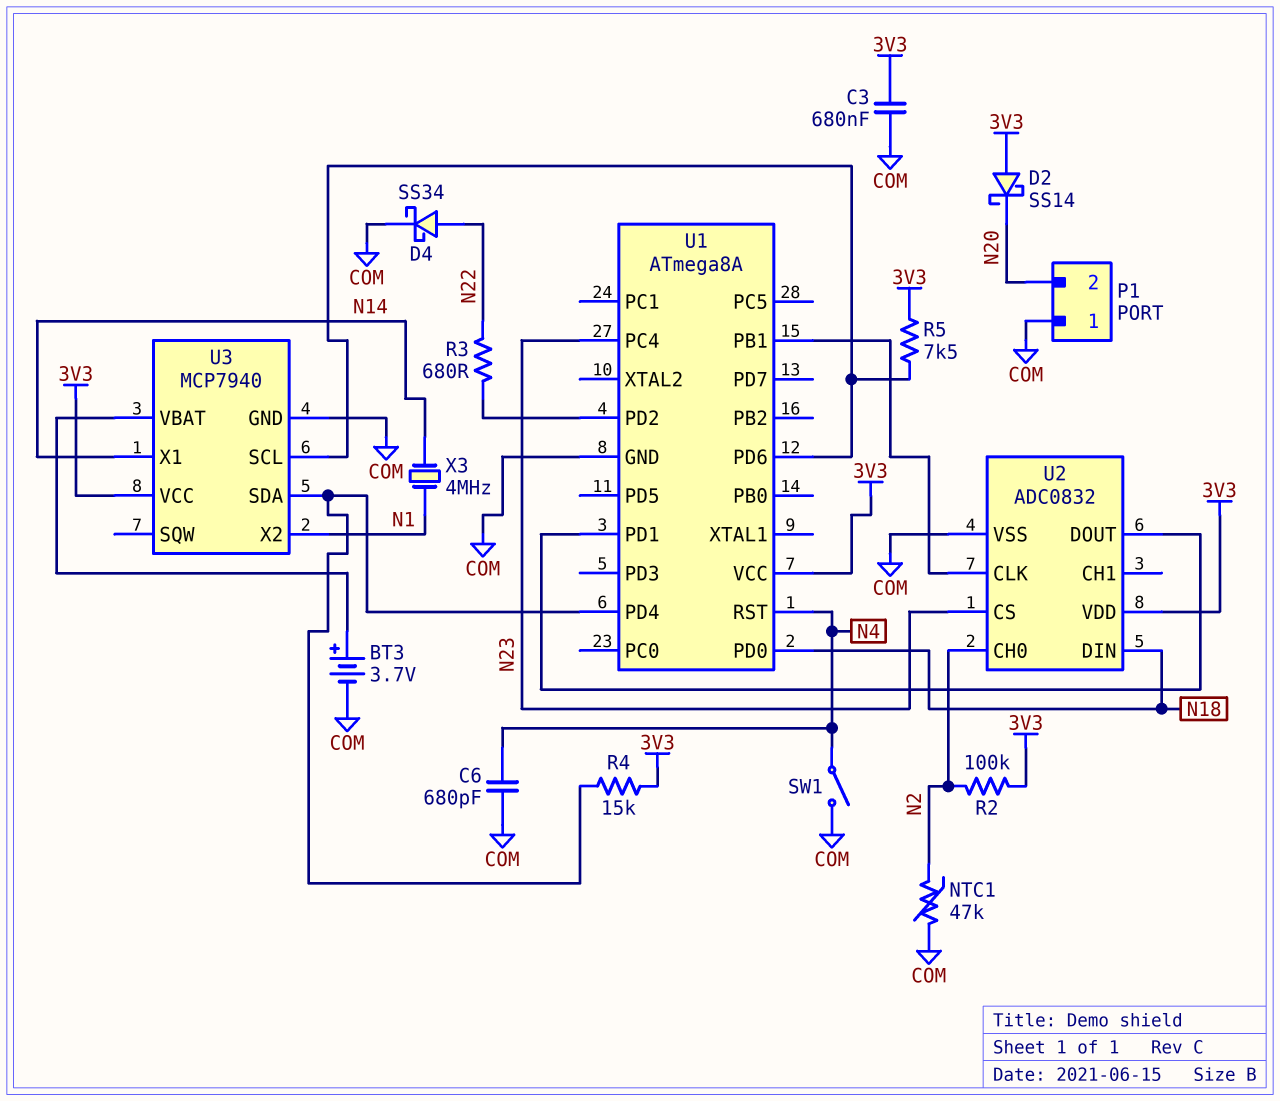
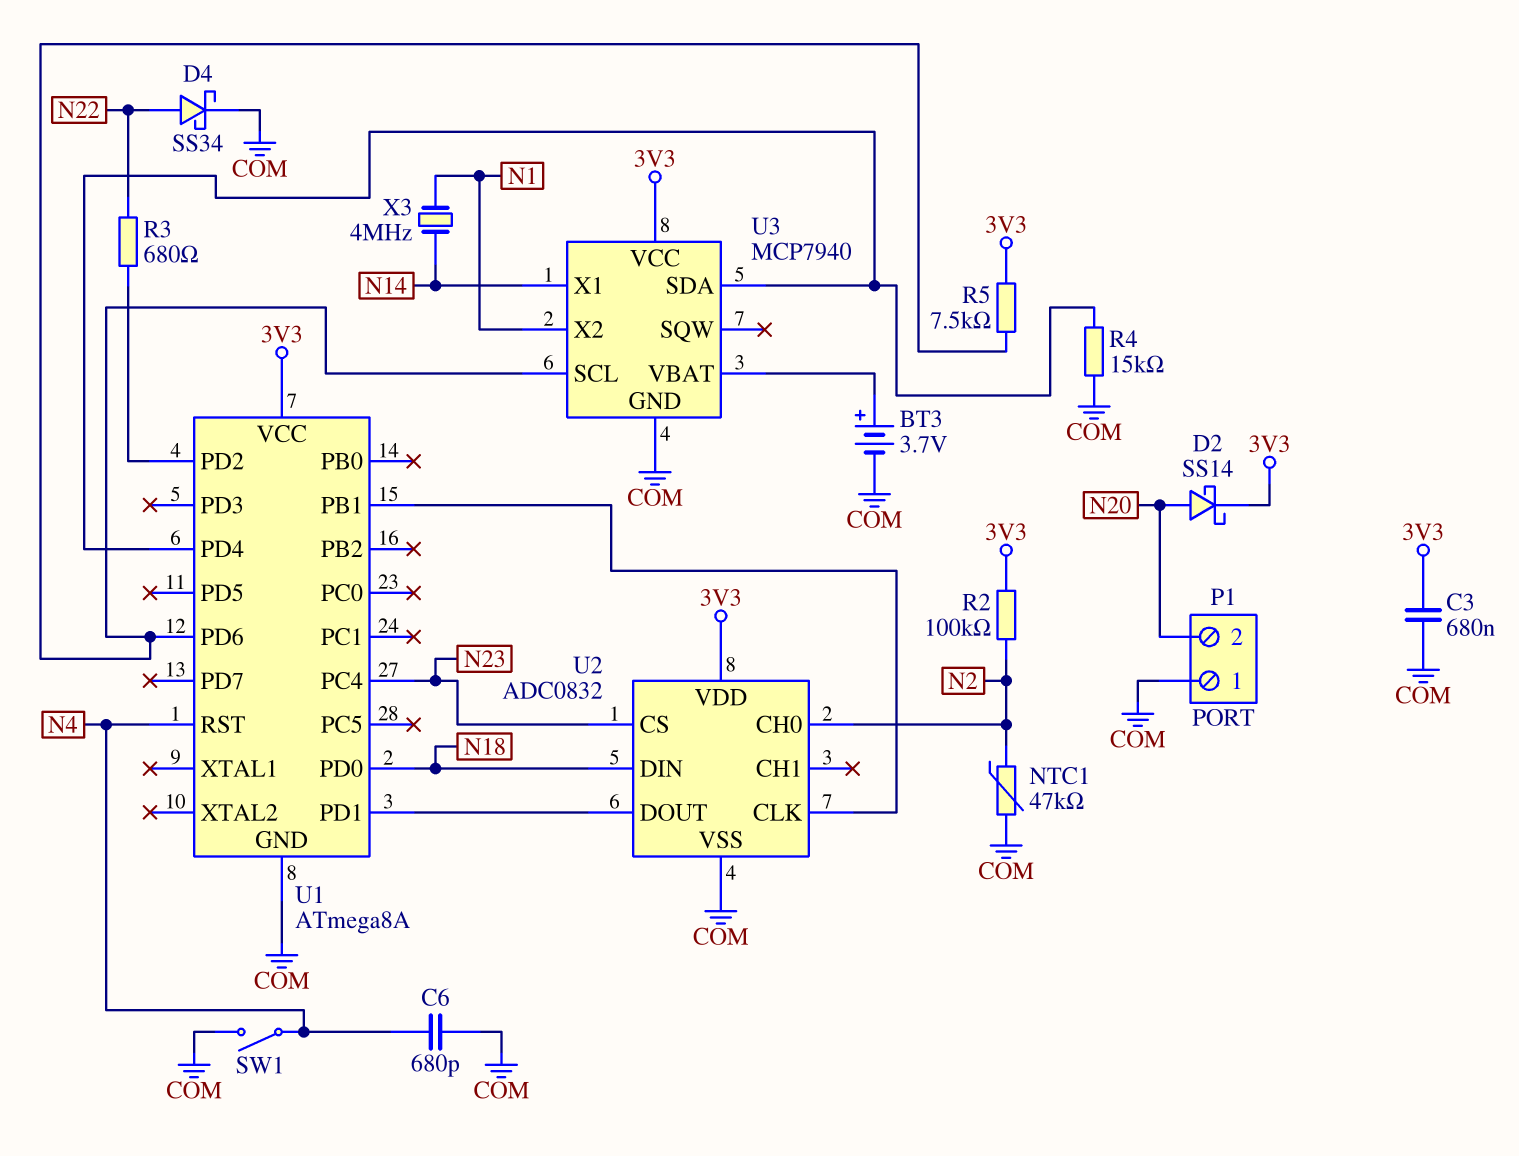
D2: schottky SS14 (A 3V3, K N20) -> schottky SS14 (A N20, K 3V3)
R4: 15k (3V3, U1/PD4) -> 15k (COM, U1/PD4)

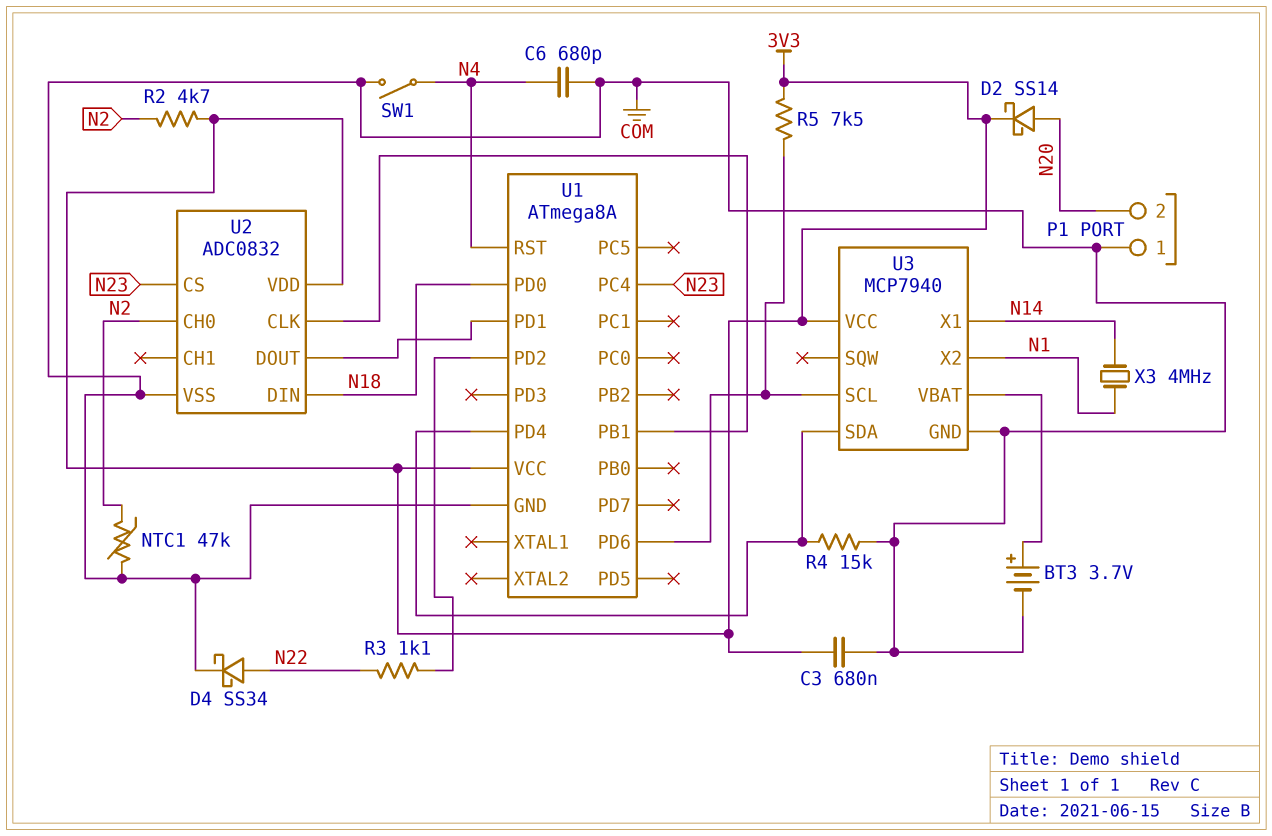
R2: 100k (3V3, N2) -> 4.7k (3V3, N2)
R3: 680 (N22, U1/PD2) -> 1.1k (N22, U1/PD2)

